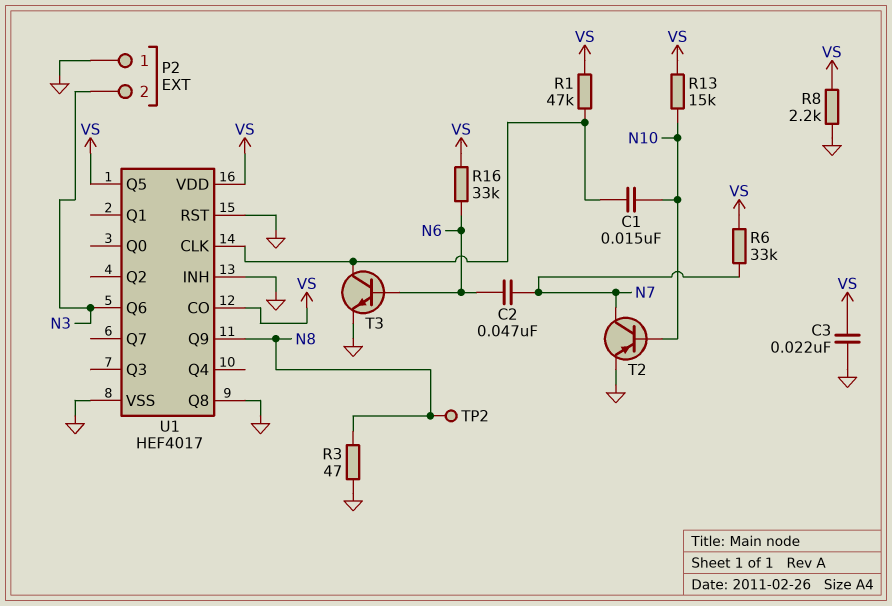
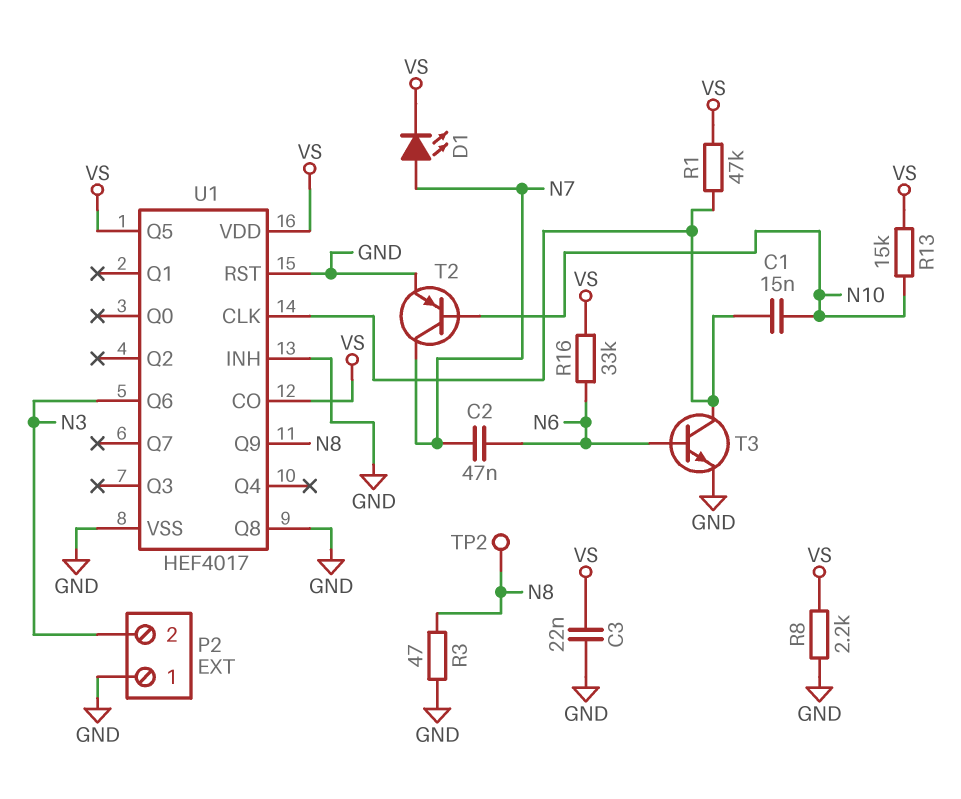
D1: none -> LED (A N7, K VS)
R6: 33k (N7, VS) -> none

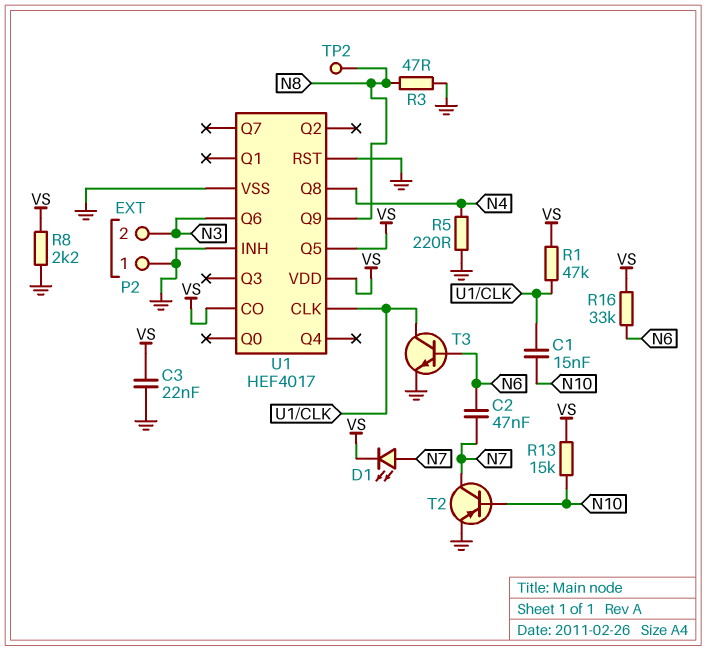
R5: none -> 220 (GND, N4)
U1 pin Q8: GND -> N4

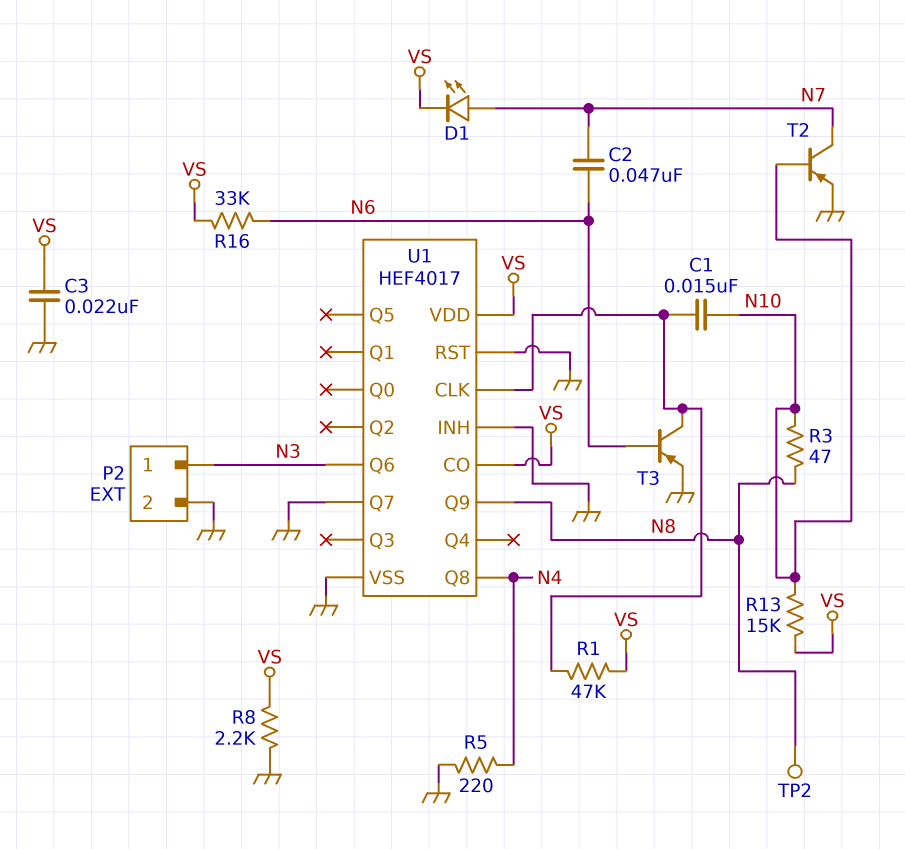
P2 pin 1: GND -> N3
P2 pin 2: N3 -> GND
R3: 47 (GND, N8) -> 47 (N8, N10)
T3: NPN (B N6, C U1/CLK, E GND) -> PNP (B N6, C U1/CLK, E GND)
U1 pin Q5: VS -> none
U1 pin Q7: none -> GND

